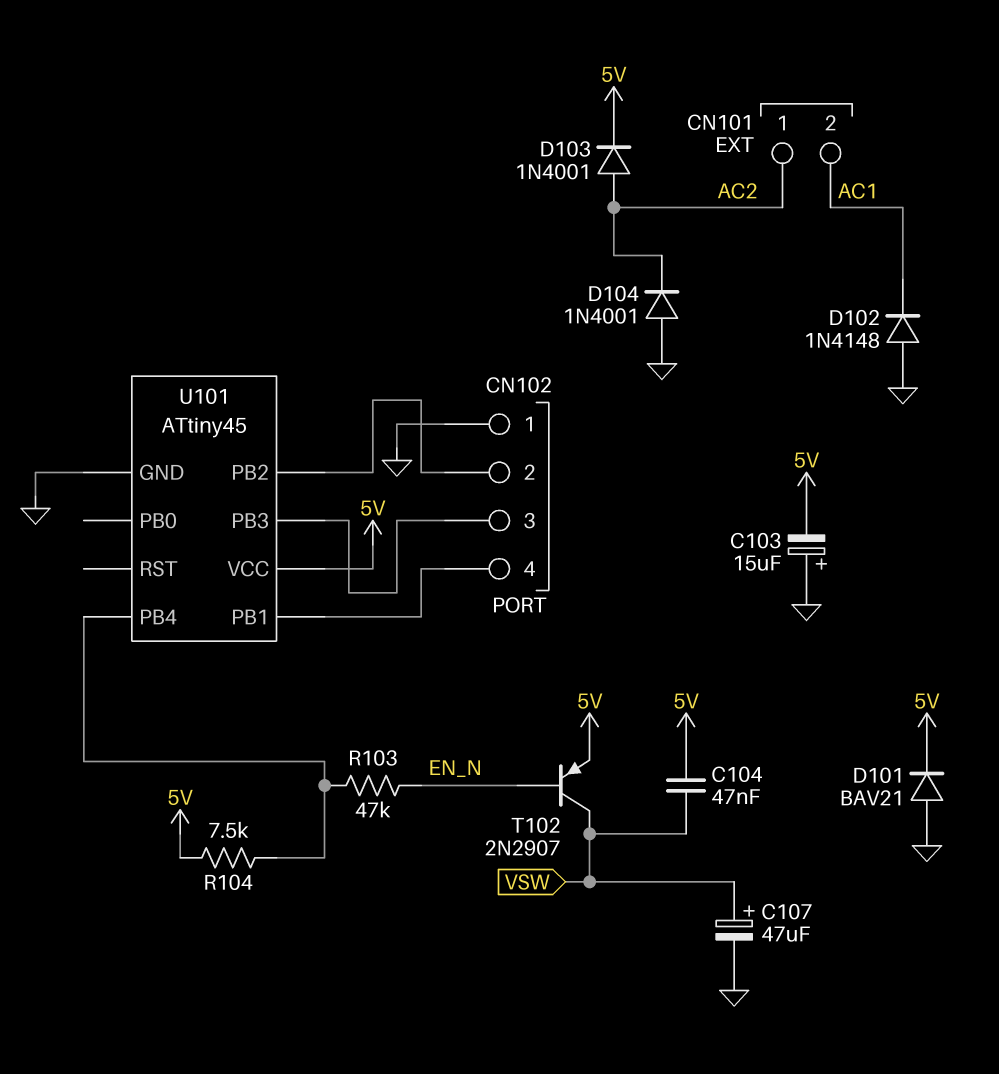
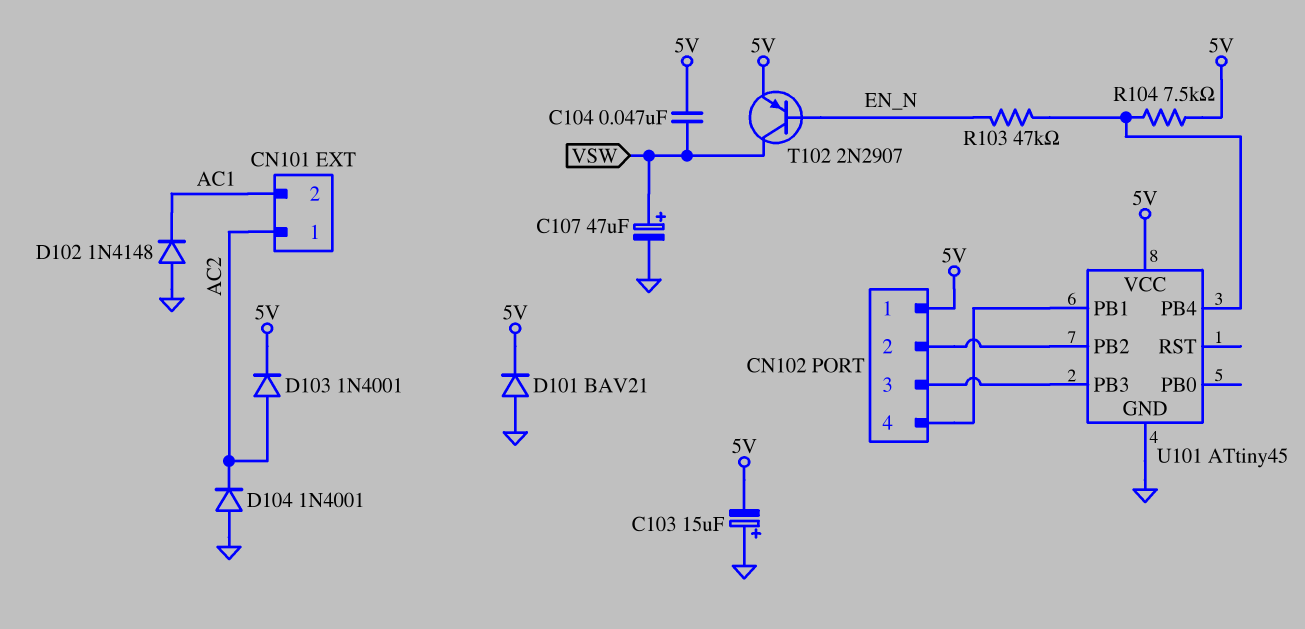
CN102 pin 1: GND -> 5V

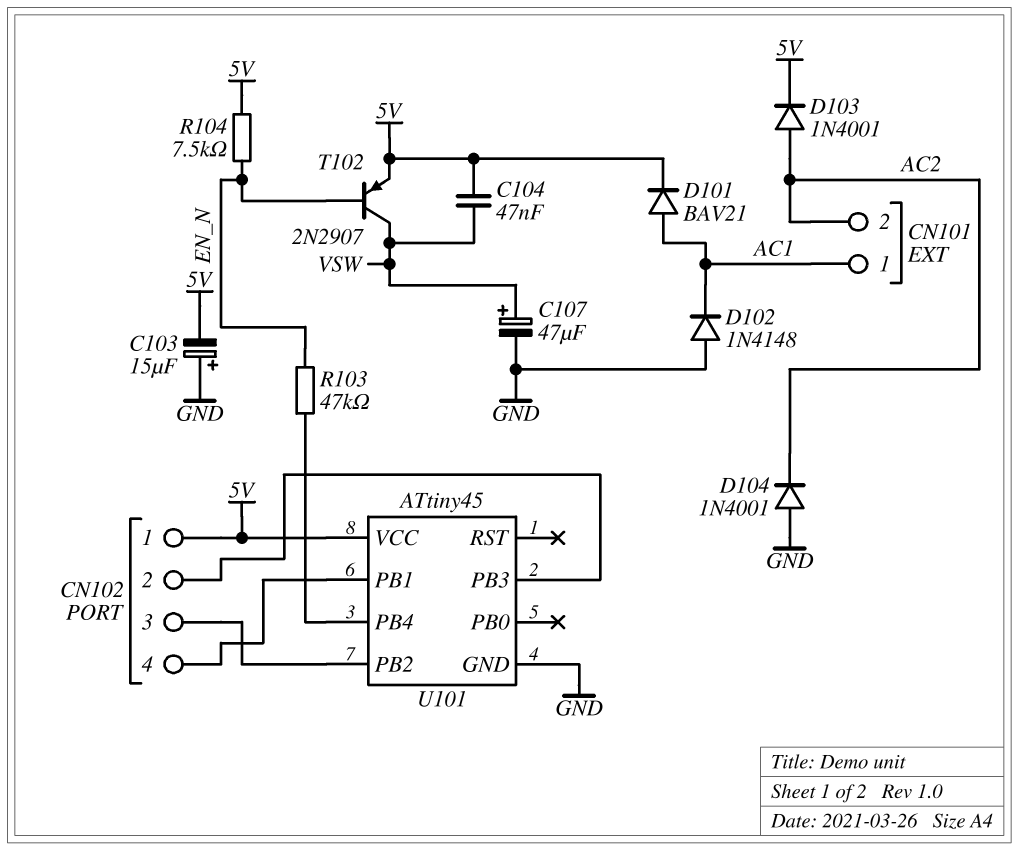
CN101 pin 1: AC2 -> AC1
CN101 pin 2: AC1 -> AC2
D101: diode BAV21 (A GND, K 5V) -> diode BAV21 (A AC1, K 5V)
R104: 7.5k (5V, U101/PB4) -> 7.5k (5V, EN_N)
U101 pin PB2: CN102/2 -> CN102/3
U101 pin PB3: CN102/3 -> CN102/2

